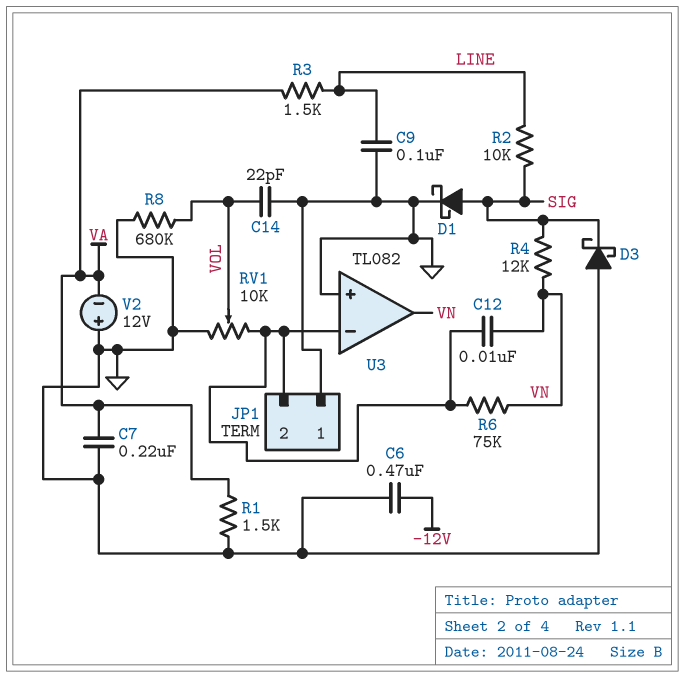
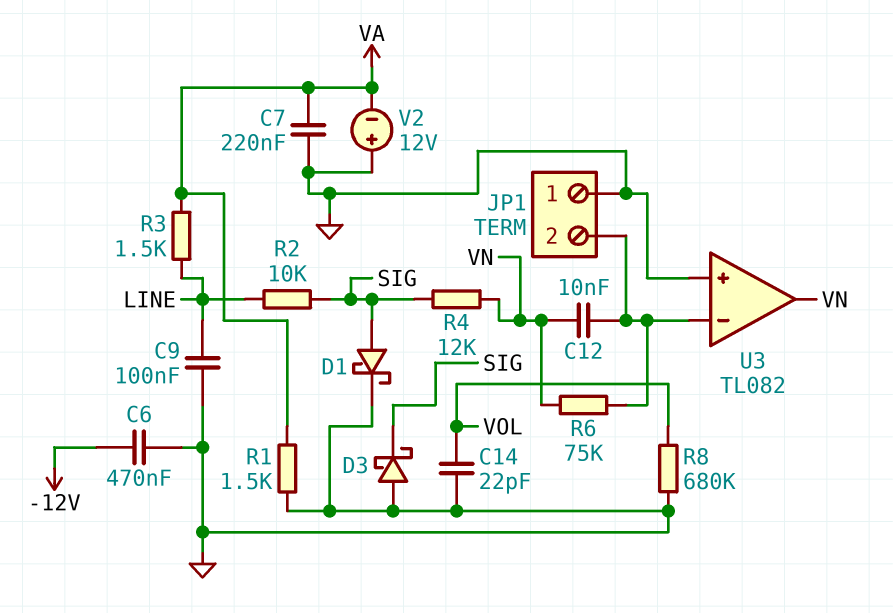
RV1: 10k (GND, JP1/2, wiper VOL) -> none

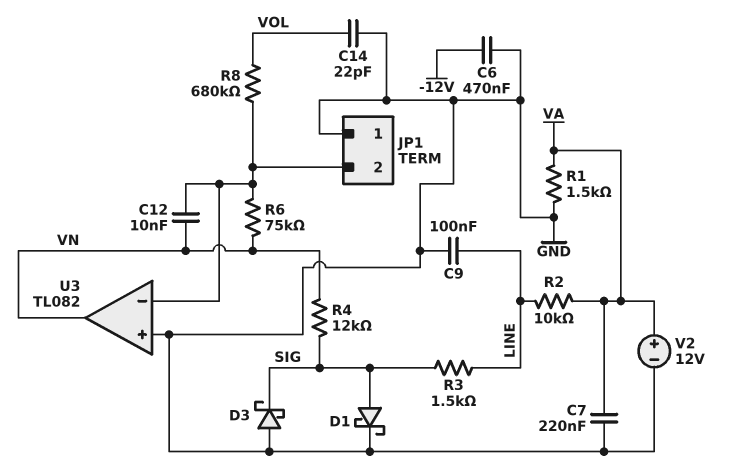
R2: 10k (LINE, SIG) -> 10k (LINE, VA)
R3: 1.5k (LINE, VA) -> 1.5k (LINE, SIG)
R8: 680k (GND, VOL) -> 680k (JP1/2, VOL)
V2: 12V (plus GND, minus VA) -> 12V (plus VA, minus GND)

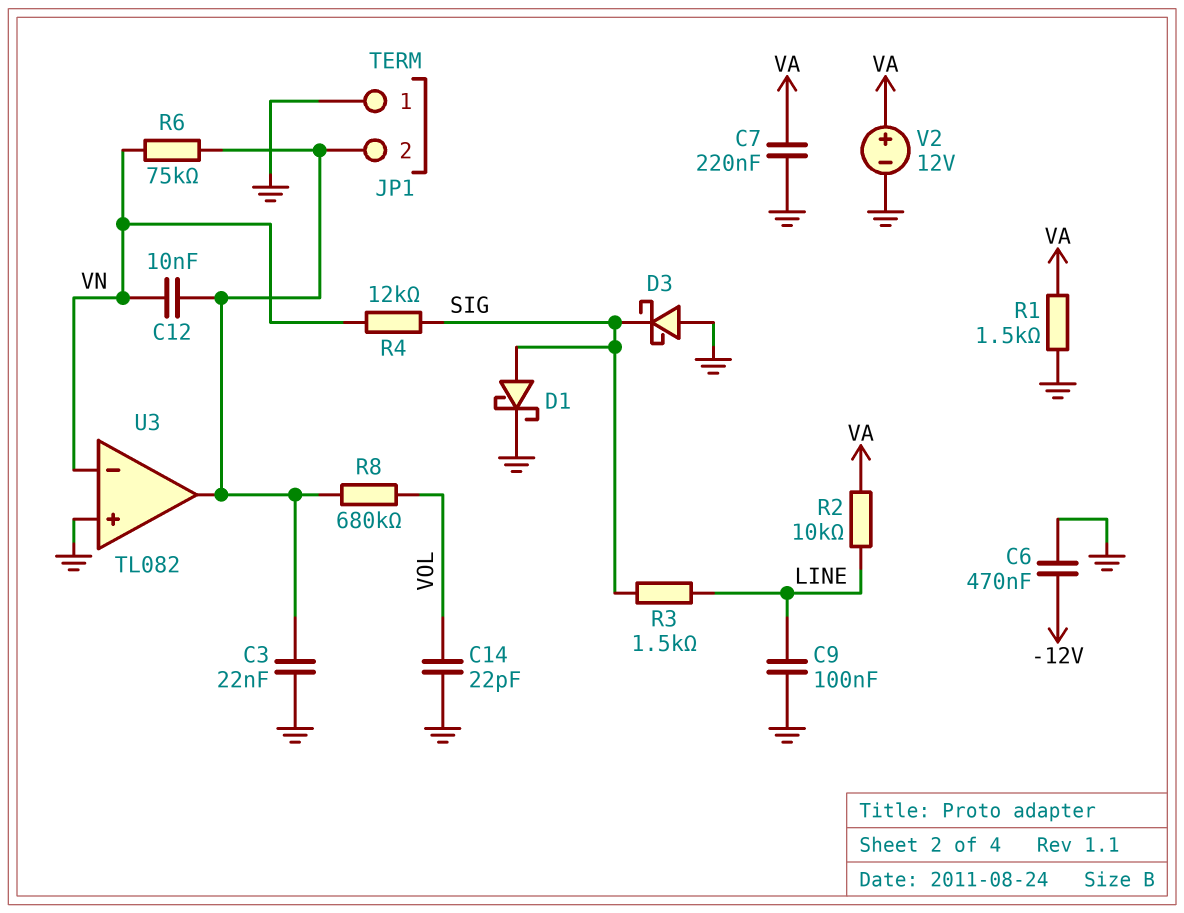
C3: none -> 22nF (GND, JP1/2)
U3 pin in-: JP1/2 -> VN
U3 pin out: VN -> JP1/2

